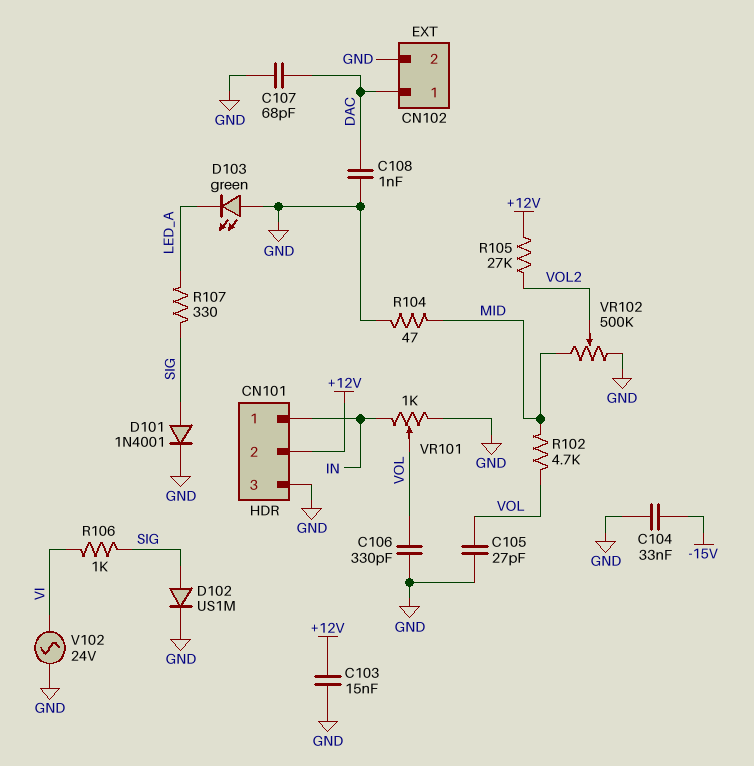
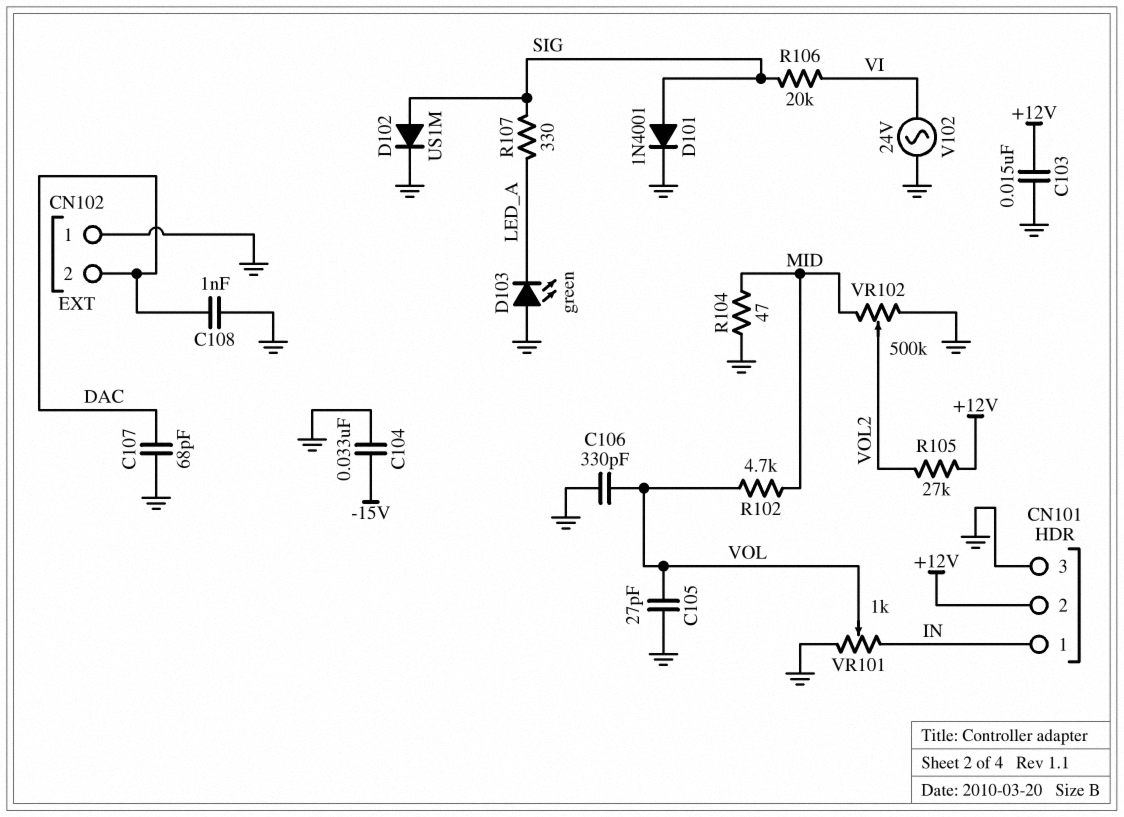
CN102 pin 1: DAC -> GND
CN102 pin 2: GND -> DAC
R106: 1k (SIG, VI) -> 20k (SIG, VI)

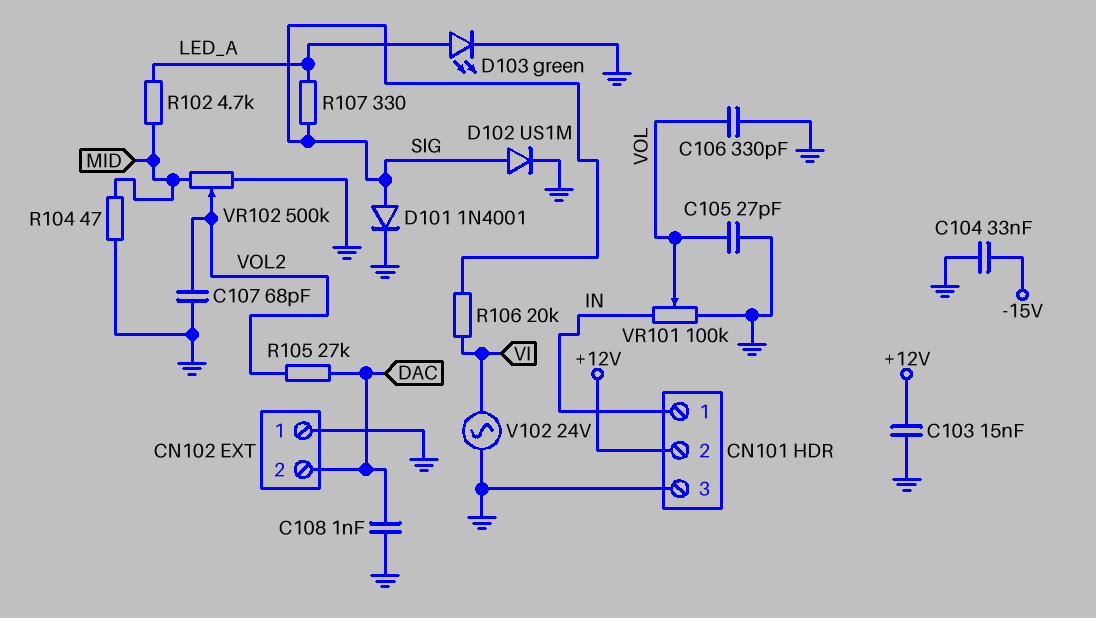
C107: 68pF (DAC, GND) -> 68pF (GND, VOL2)
D103: LED green (A GND, K LED_A) -> LED green (A LED_A, K GND)
R102: 4.7k (MID, VOL) -> 4.7k (LED_A, MID)
R105: 27k (+12V, VOL2) -> 27k (DAC, VOL2)
VR101: 1k (GND, IN, wiper VOL) -> 100k (GND, IN, wiper VOL)

